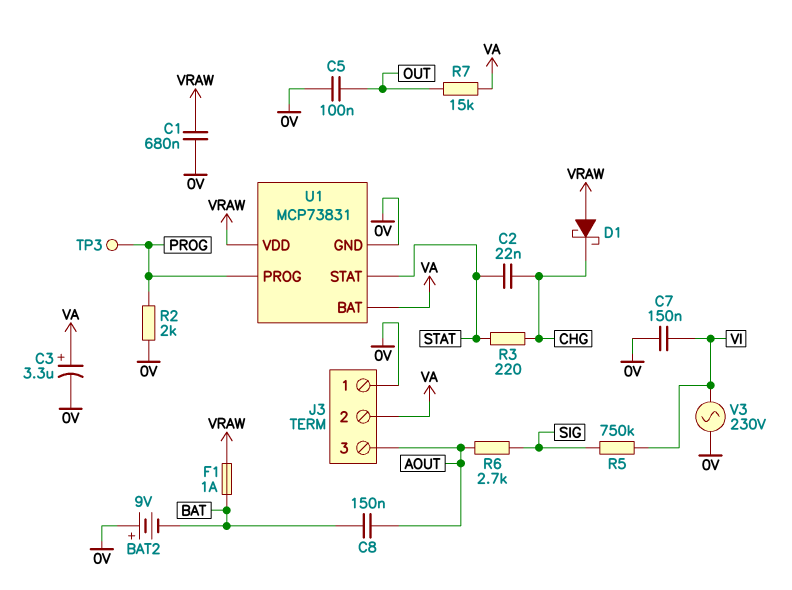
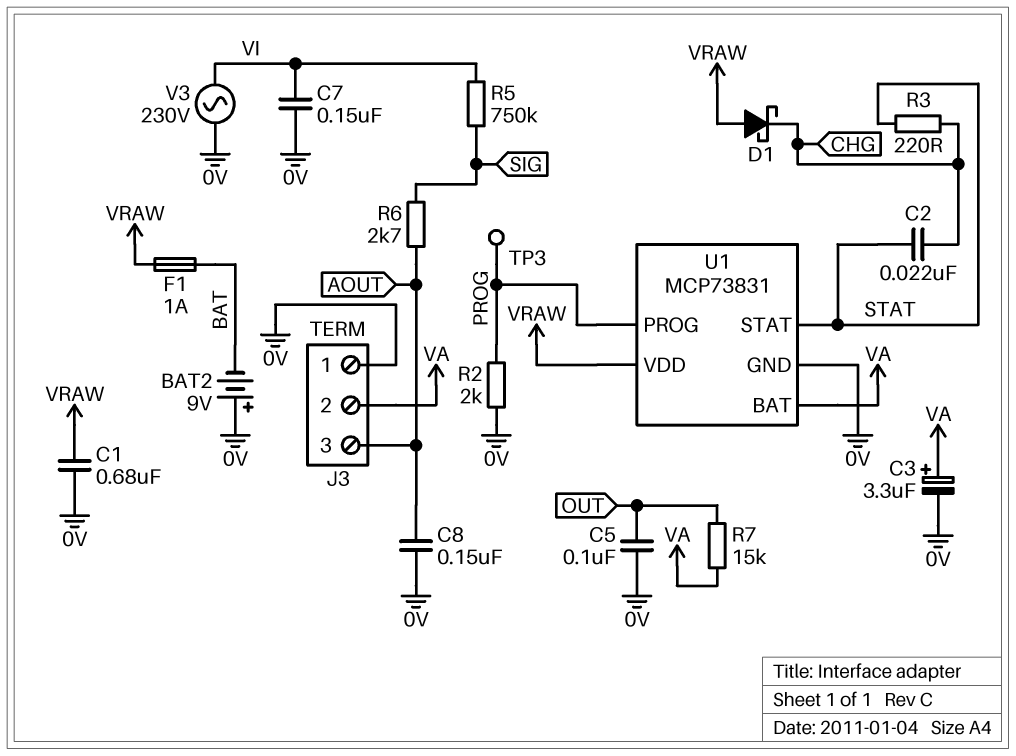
C8: 150nF (AOUT, BAT) -> 150nF (0V, AOUT)

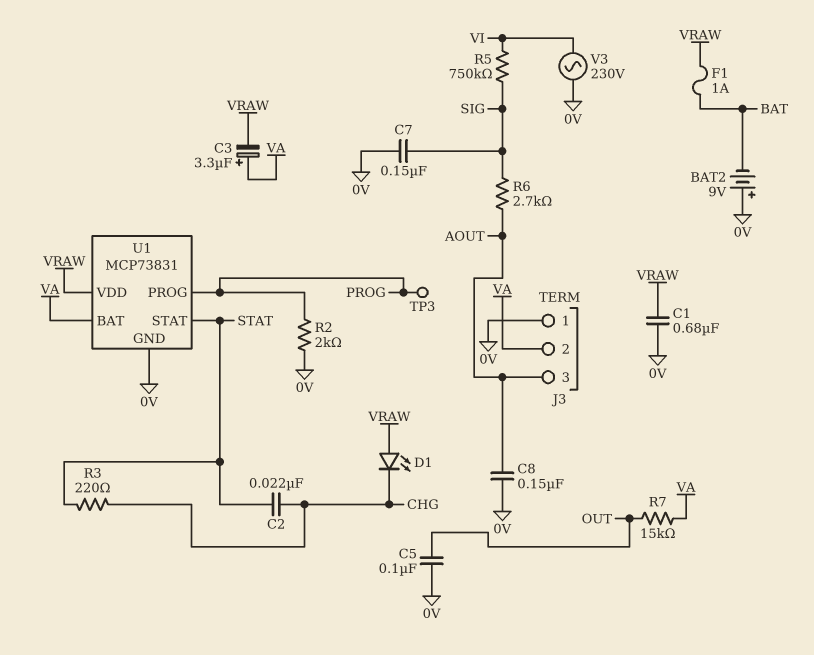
C3: 3.3uF (plus VA, minus 0V) -> 3.3uF (plus VA, minus VRAW)
C7: 150nF (0V, VI) -> 150nF (0V, SIG)
D1: schottky (A VRAW, K CHG) -> LED (A VRAW, K CHG)

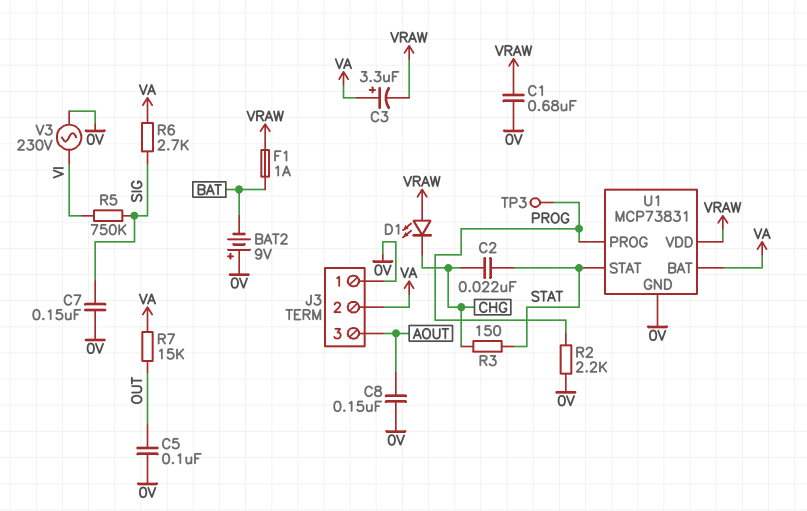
R2: 2k (0V, PROG) -> 2.2k (0V, PROG)
R3: 220 (CHG, STAT) -> 150 (CHG, STAT)
R6: 2.7k (AOUT, SIG) -> 2.7k (SIG, VA)

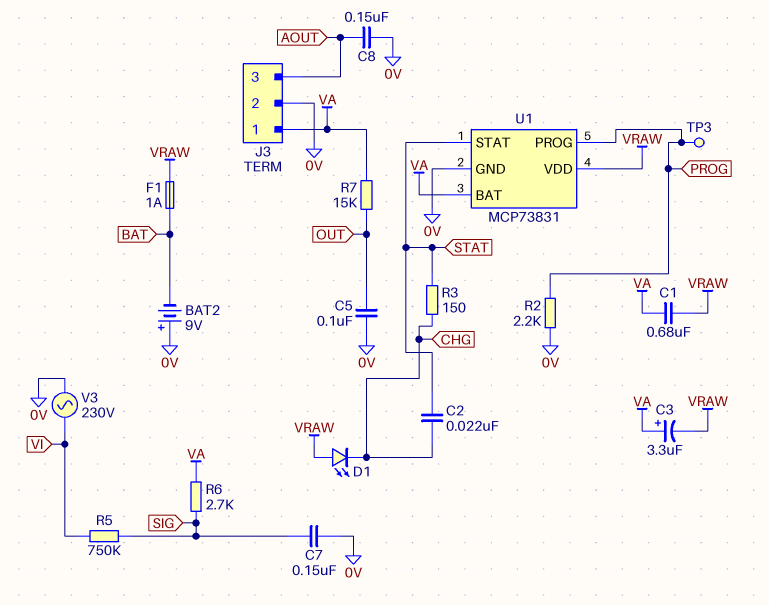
C1: 680nF (0V, VRAW) -> 680nF (VA, VRAW)
J3 pin 1: 0V -> VA
J3 pin 2: VA -> 0V

